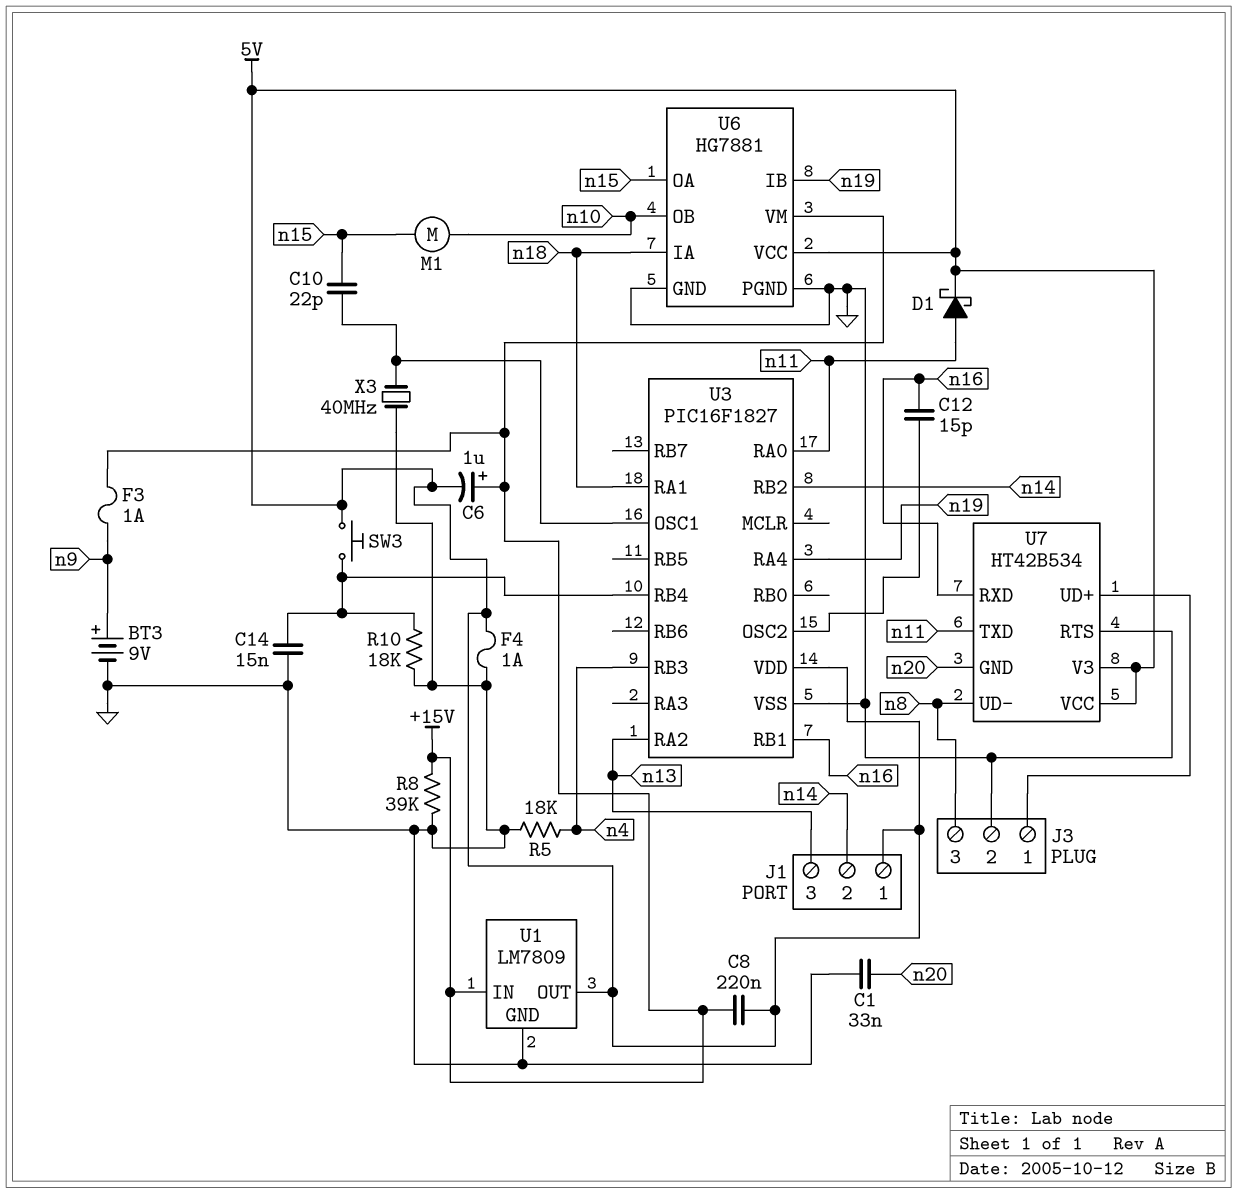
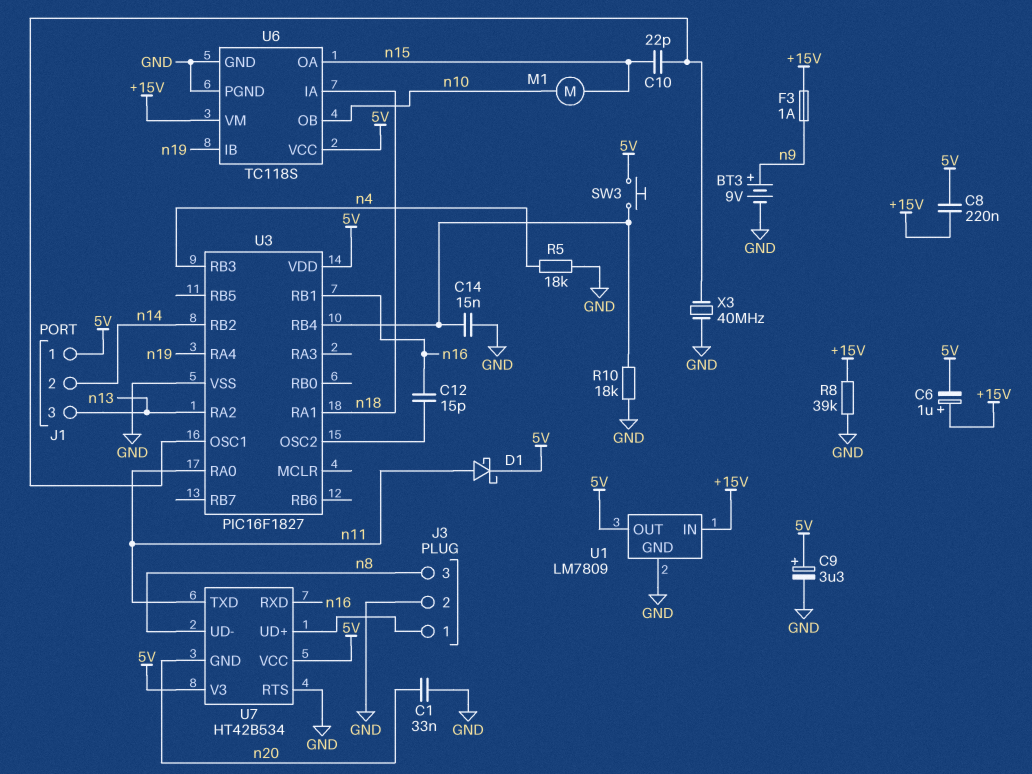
C9: none -> 3.3uF (plus 5V, minus GND)
F4: 1A (5V, GND) -> none
U6: HG7881 -> TC118S

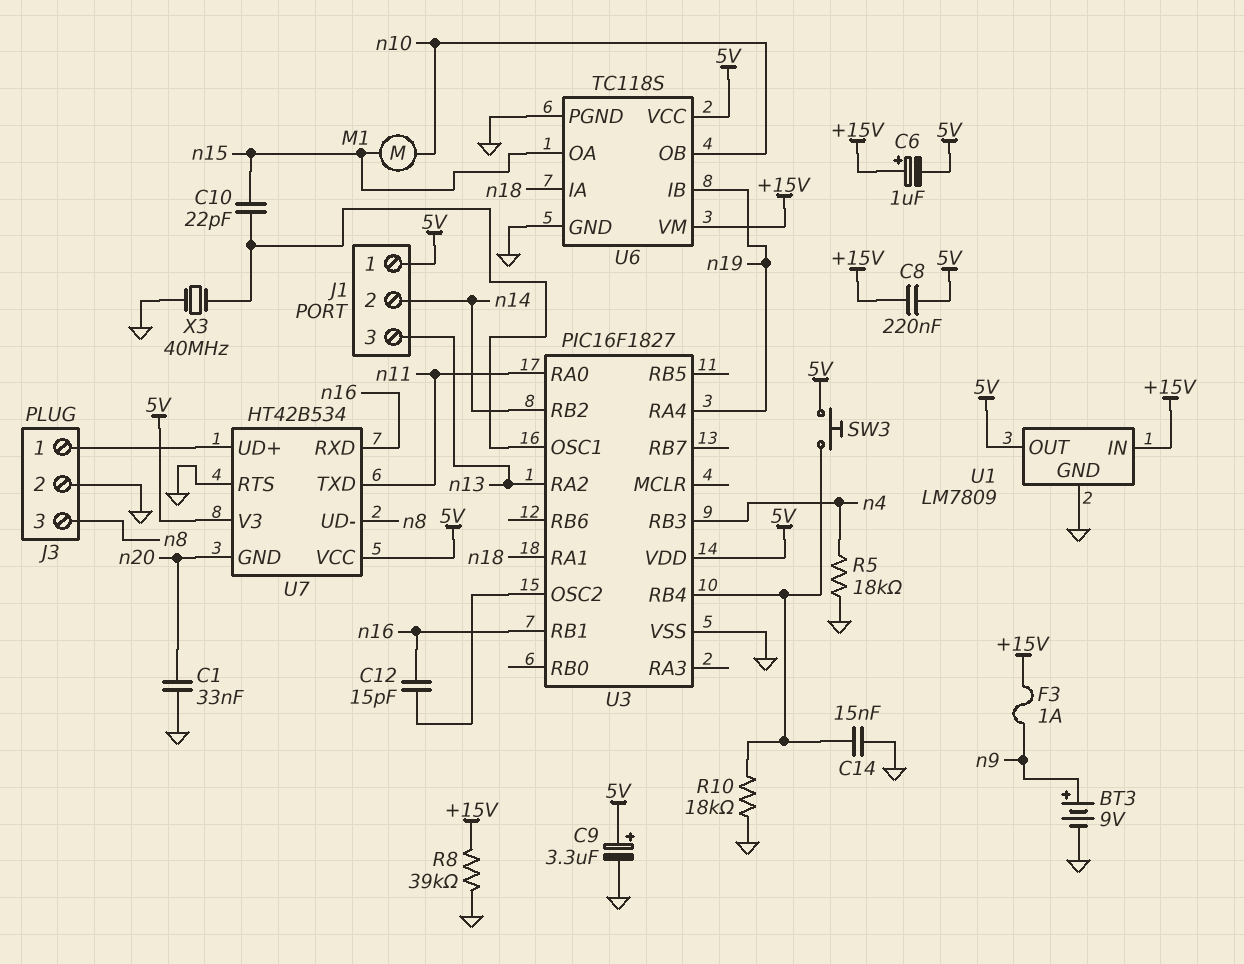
D1: schottky (A n11, K 5V) -> none

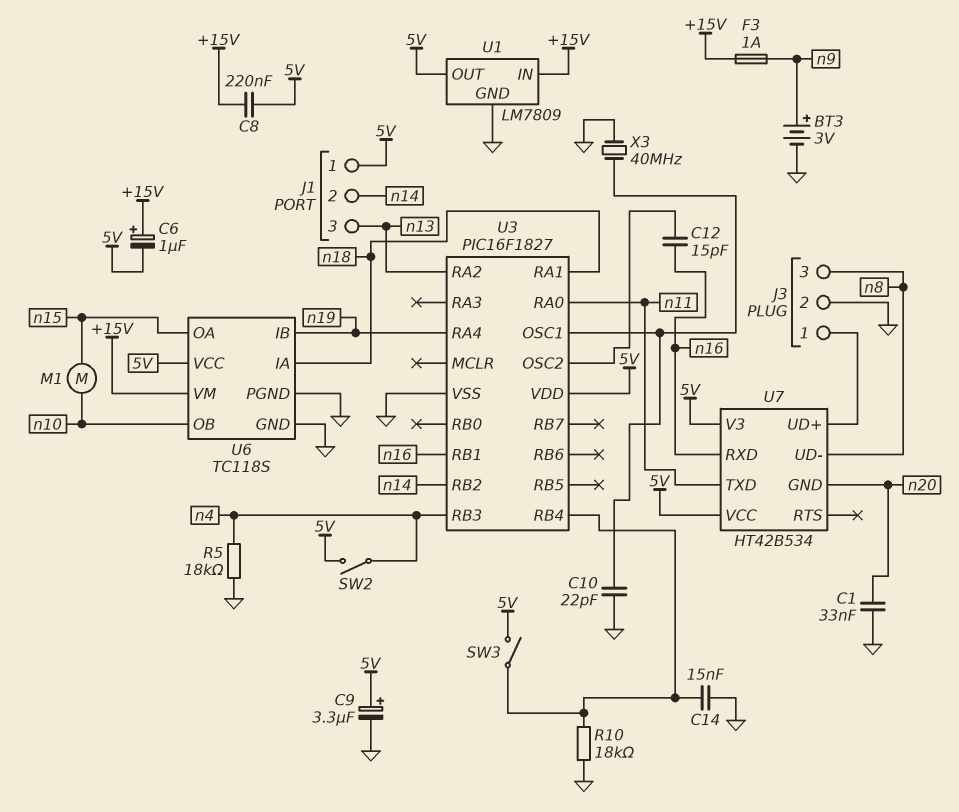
BT3: 9V (plus n9, minus GND) -> 3V (plus n9, minus GND)
C10: 22pF (U3/OSC1, n15) -> 22pF (GND, U3/OSC1)
R8: 39k (+15V, GND) -> none
SW2: none -> switch (5V, n4)
SW3: button (5V, U3/RB4) -> switch (5V, U3/RB4)
U7 pin RTS: GND -> none

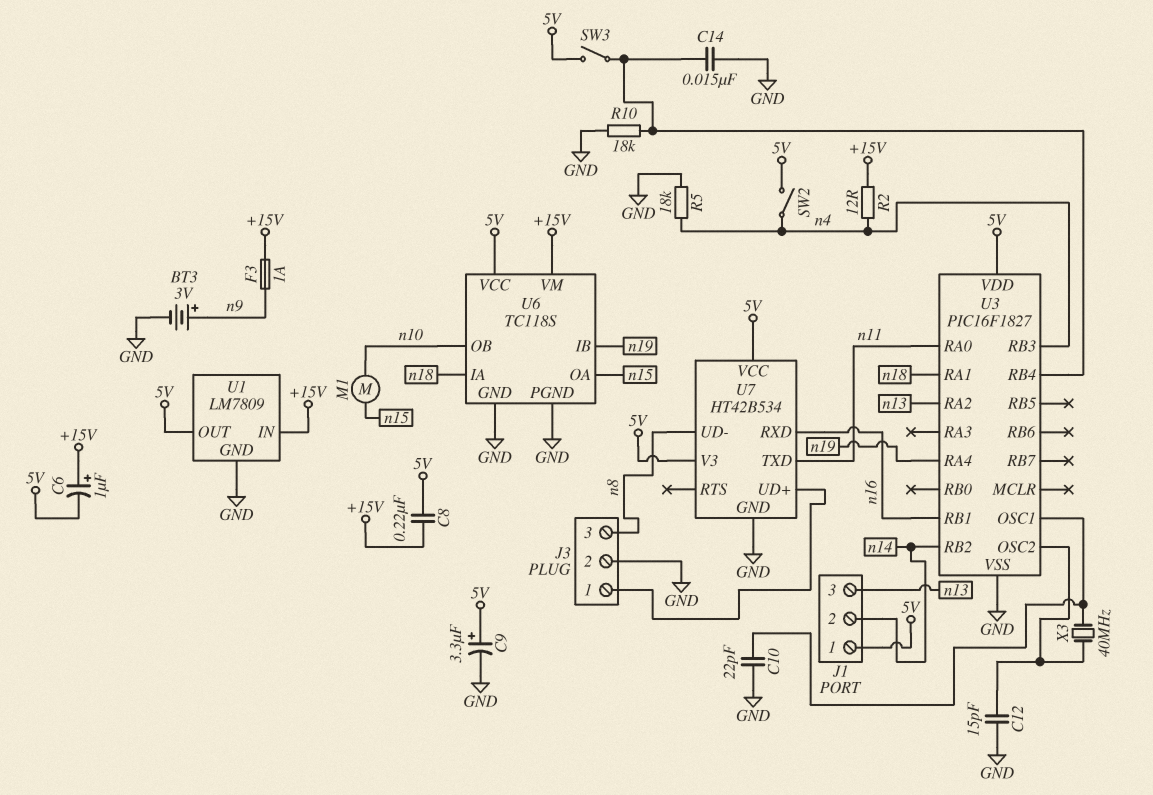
C1: 33nF (GND, n20) -> none
C12: 15pF (U3/OSC2, n16) -> 15pF (GND, U3/OSC2)
R2: none -> 12 (+15V, n4)
U7 pin GND: n20 -> GND
X3: 40MHz (GND, U3/OSC1) -> 40MHz (U3/OSC1, U3/OSC2)

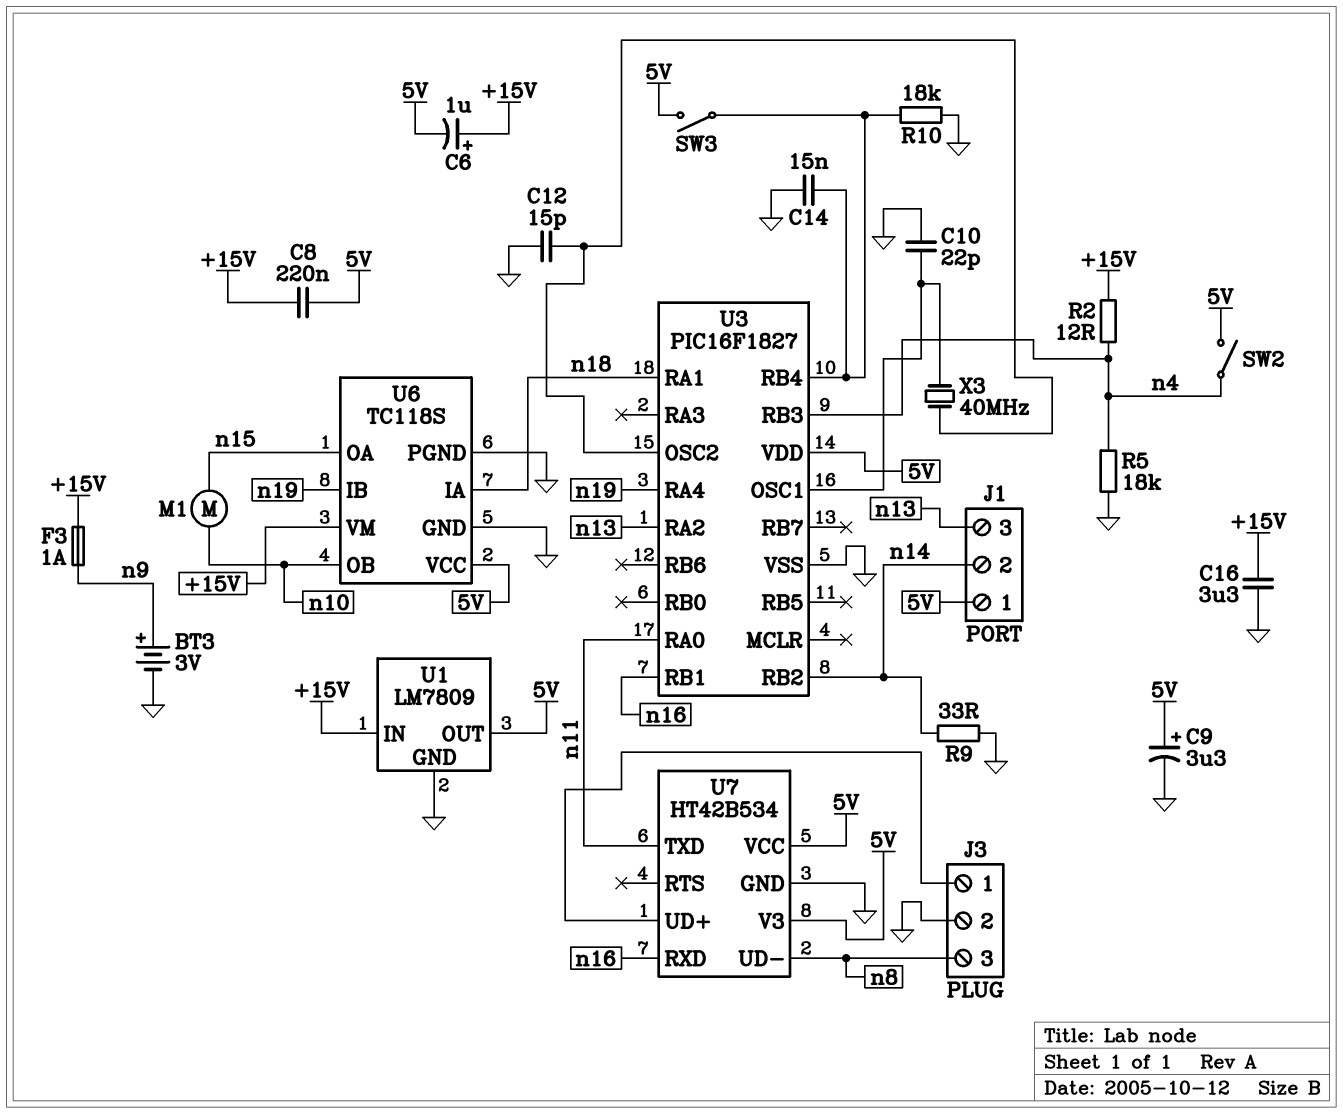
C16: none -> 3.3uF (+15V, GND)
R9: none -> 33 (GND, n14)

